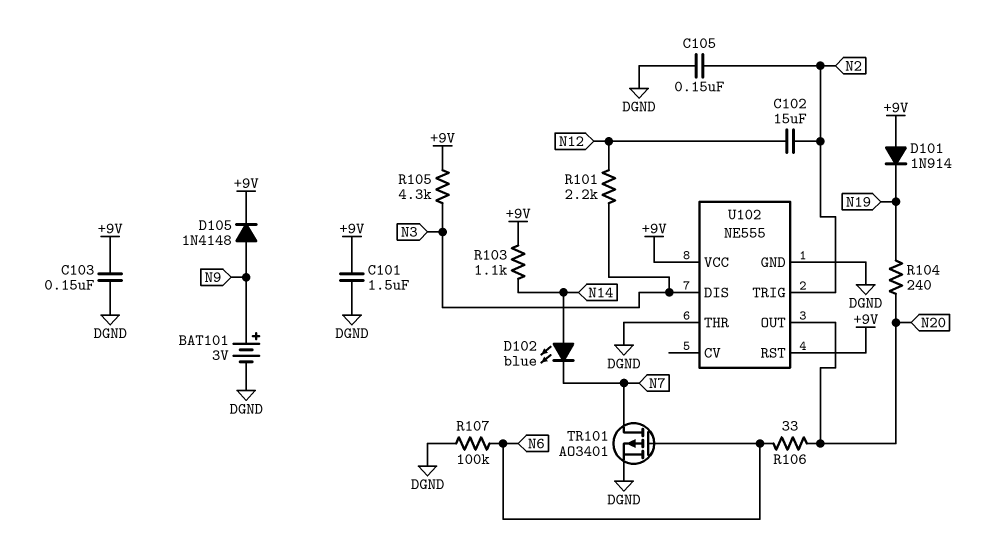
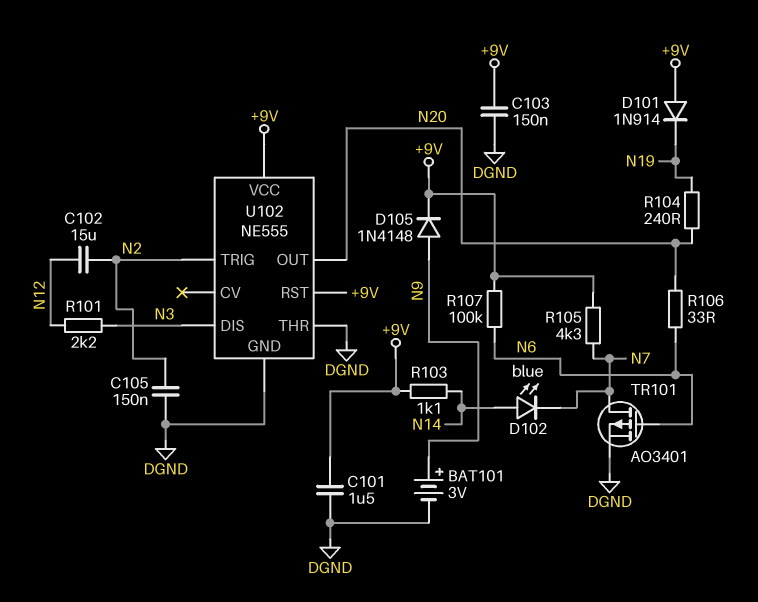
R105: 4.3k (+9V, N3) -> 4.3k (+9V, N7)
R107: 100k (DGND, N6) -> 100k (+9V, N6)

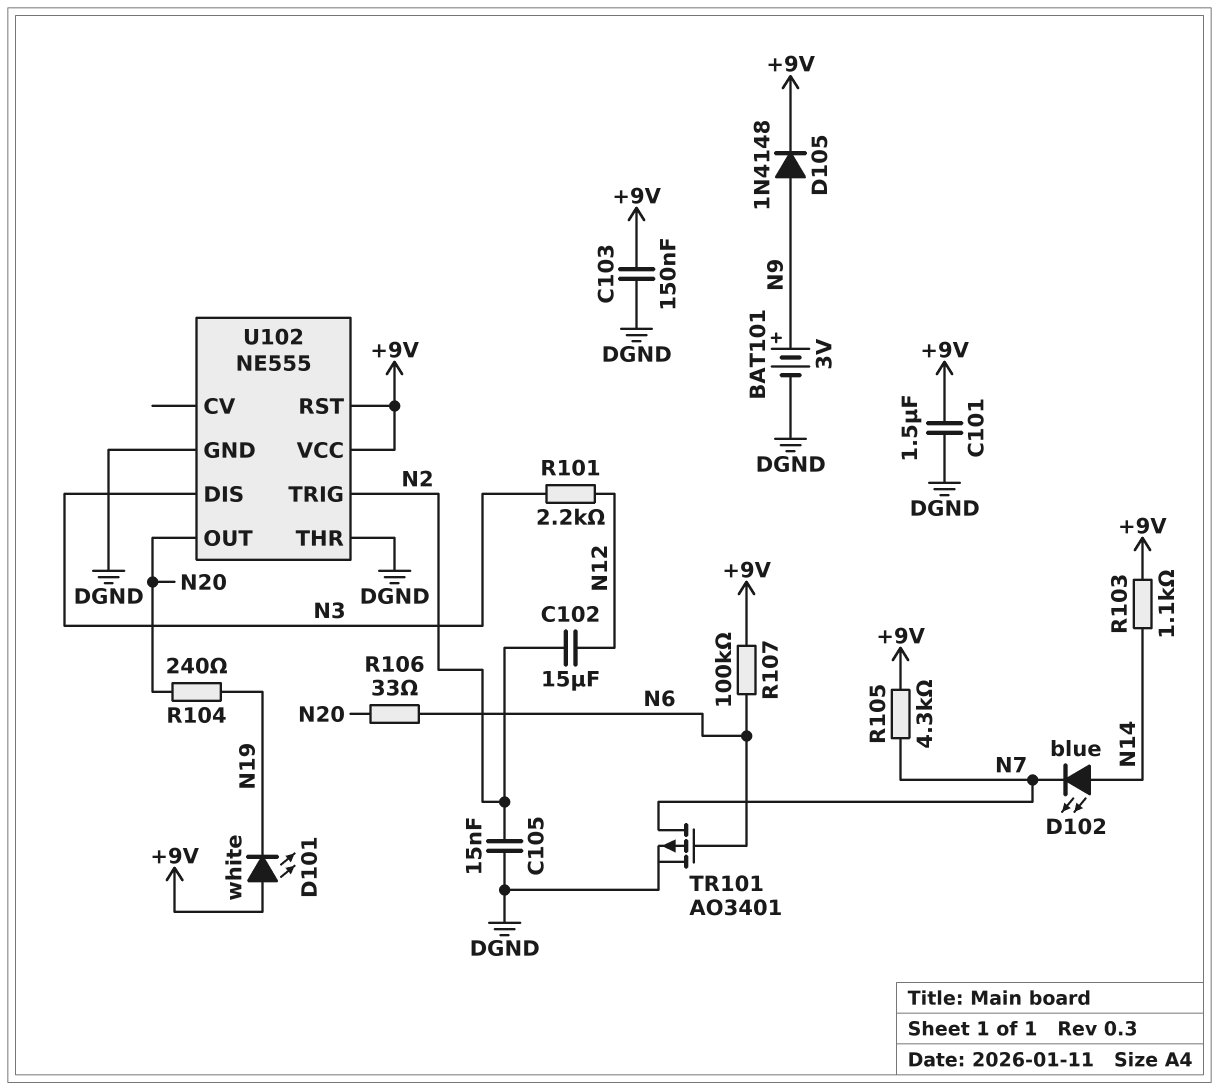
C105: 150nF (DGND, N2) -> 15nF (DGND, N2)
D101: diode 1N914 (A +9V, K N19) -> LED white (A +9V, K N19)

